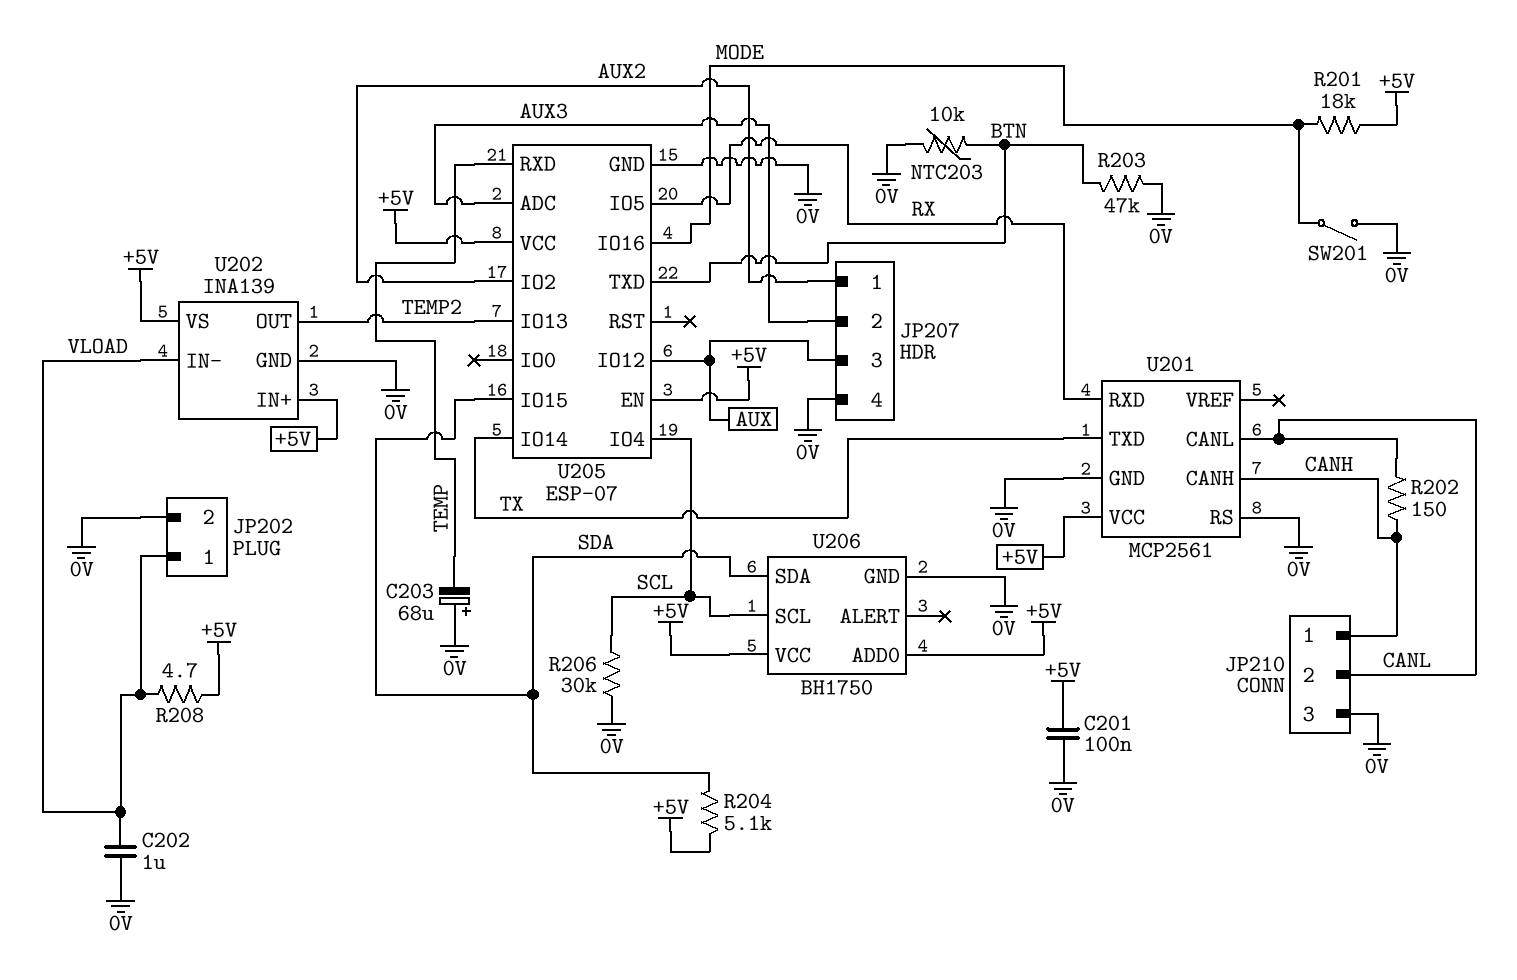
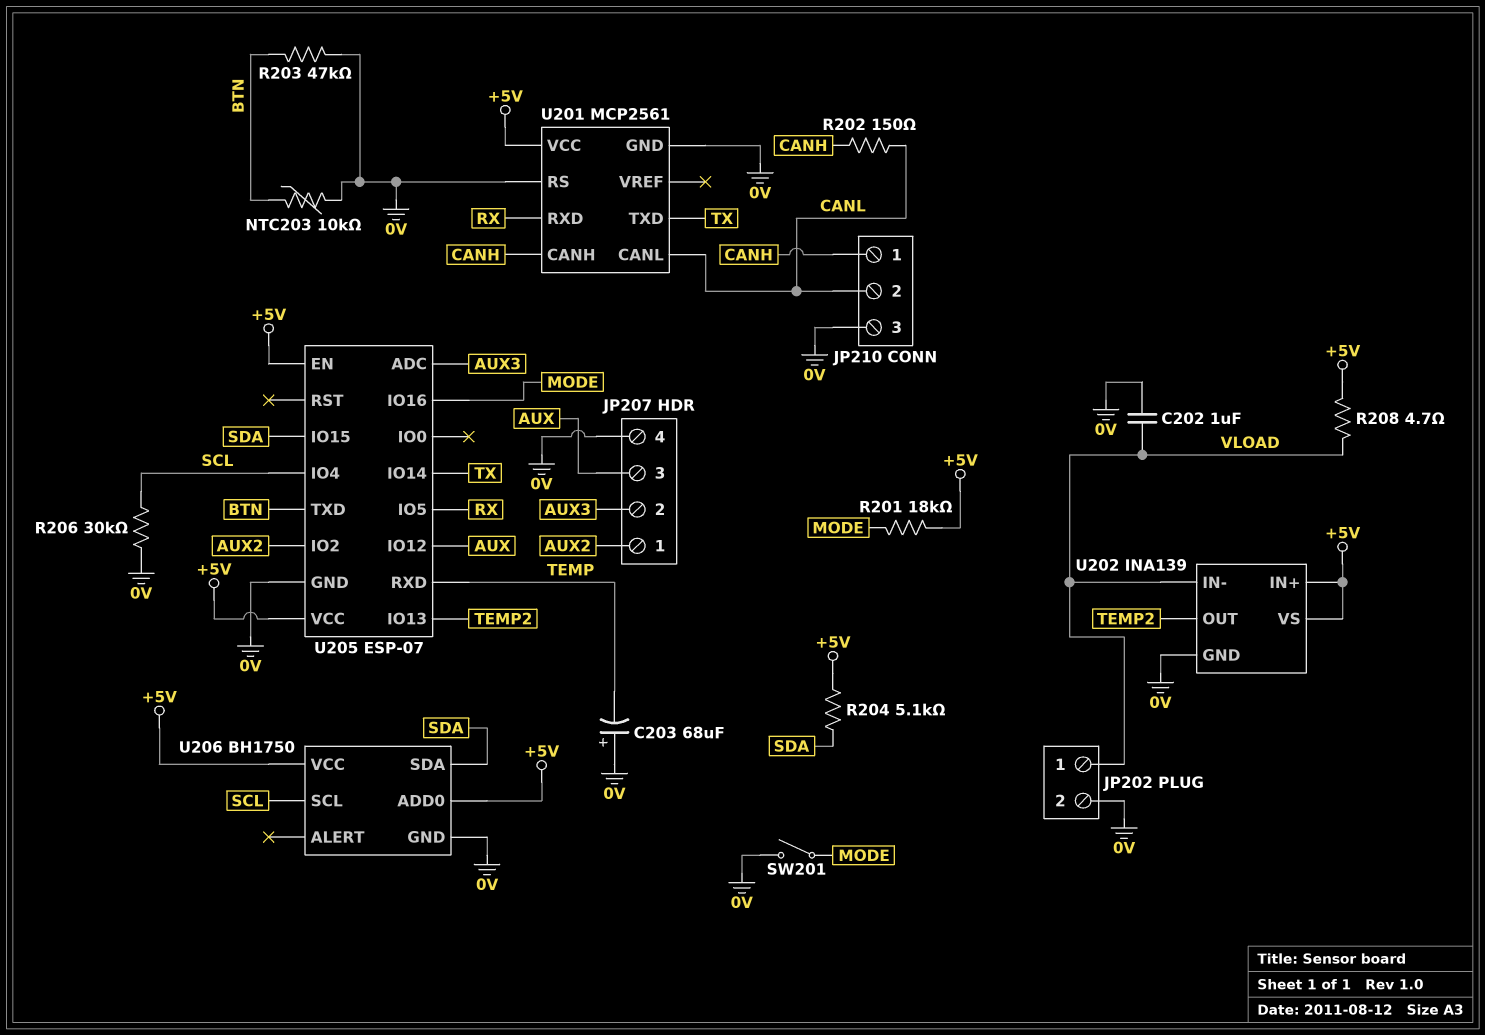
C201: 100nF (+5V, 0V) -> none

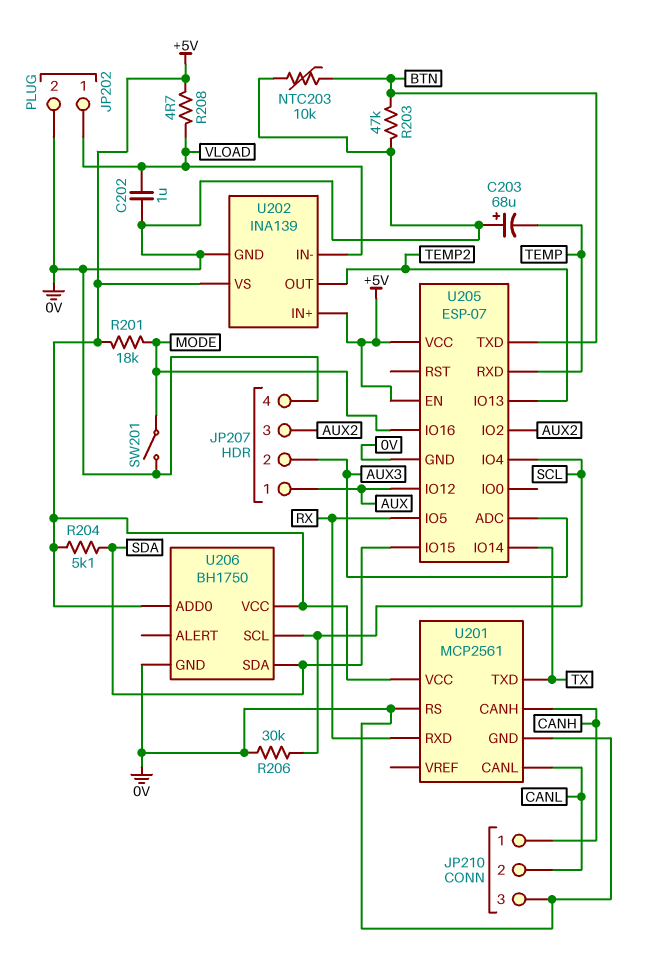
JP207 pin 1: AUX2 -> AUX
JP207 pin 3: AUX -> AUX2
R202: 150 (CANH, CANL) -> none

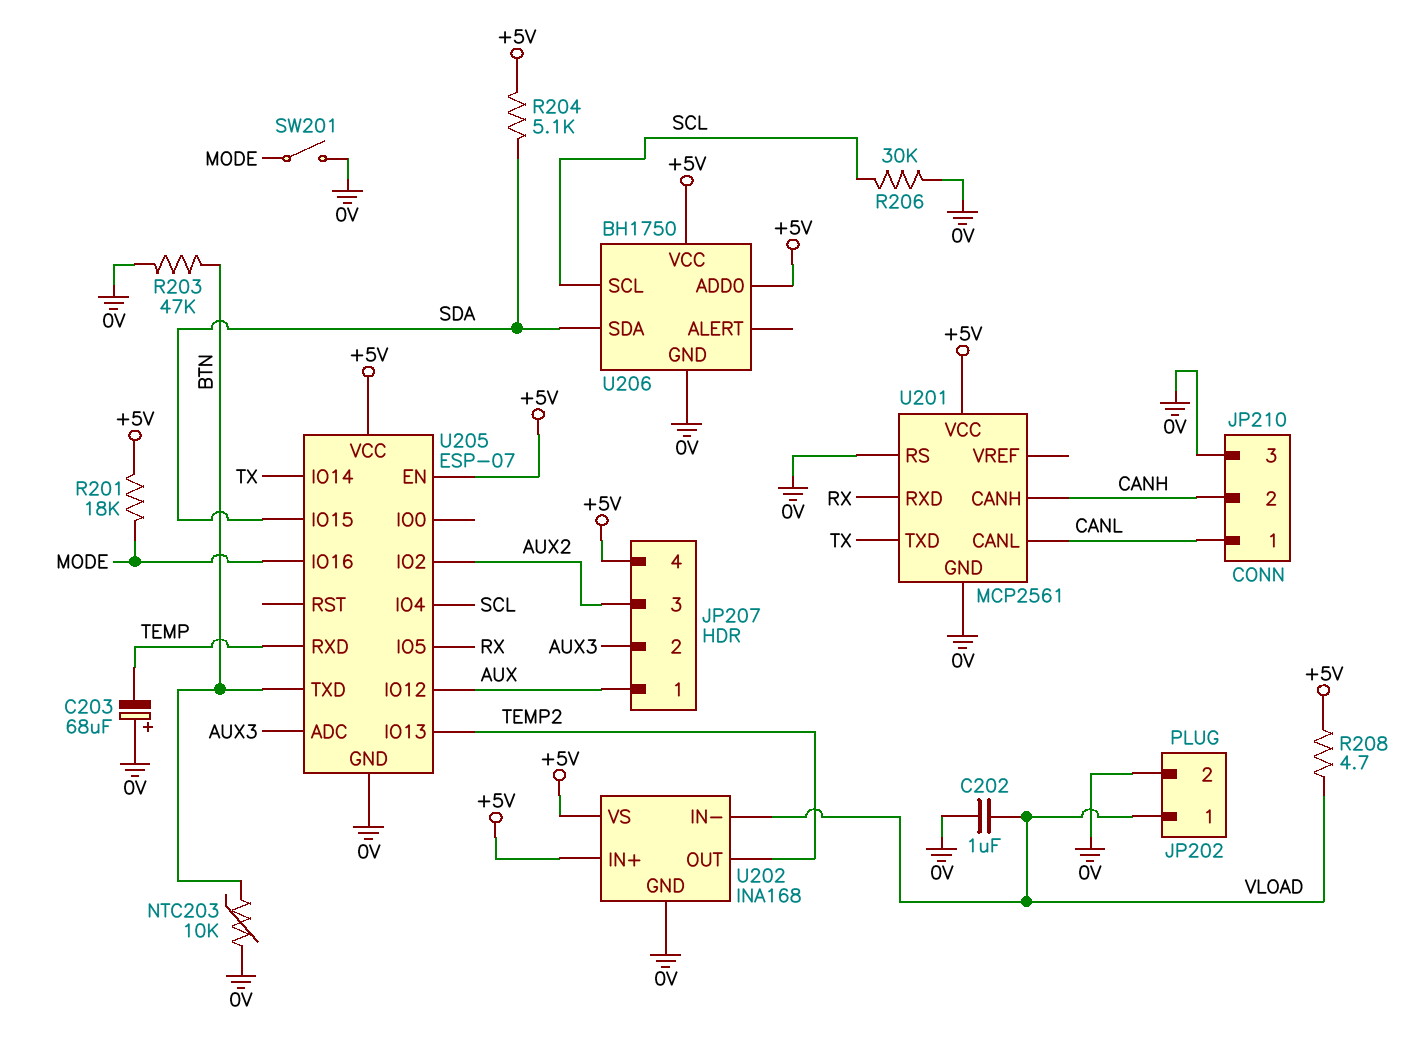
JP207 pin 4: 0V -> +5V
JP210 pin 1: CANH -> CANL
JP210 pin 2: CANL -> CANH
U202: INA139 -> INA168

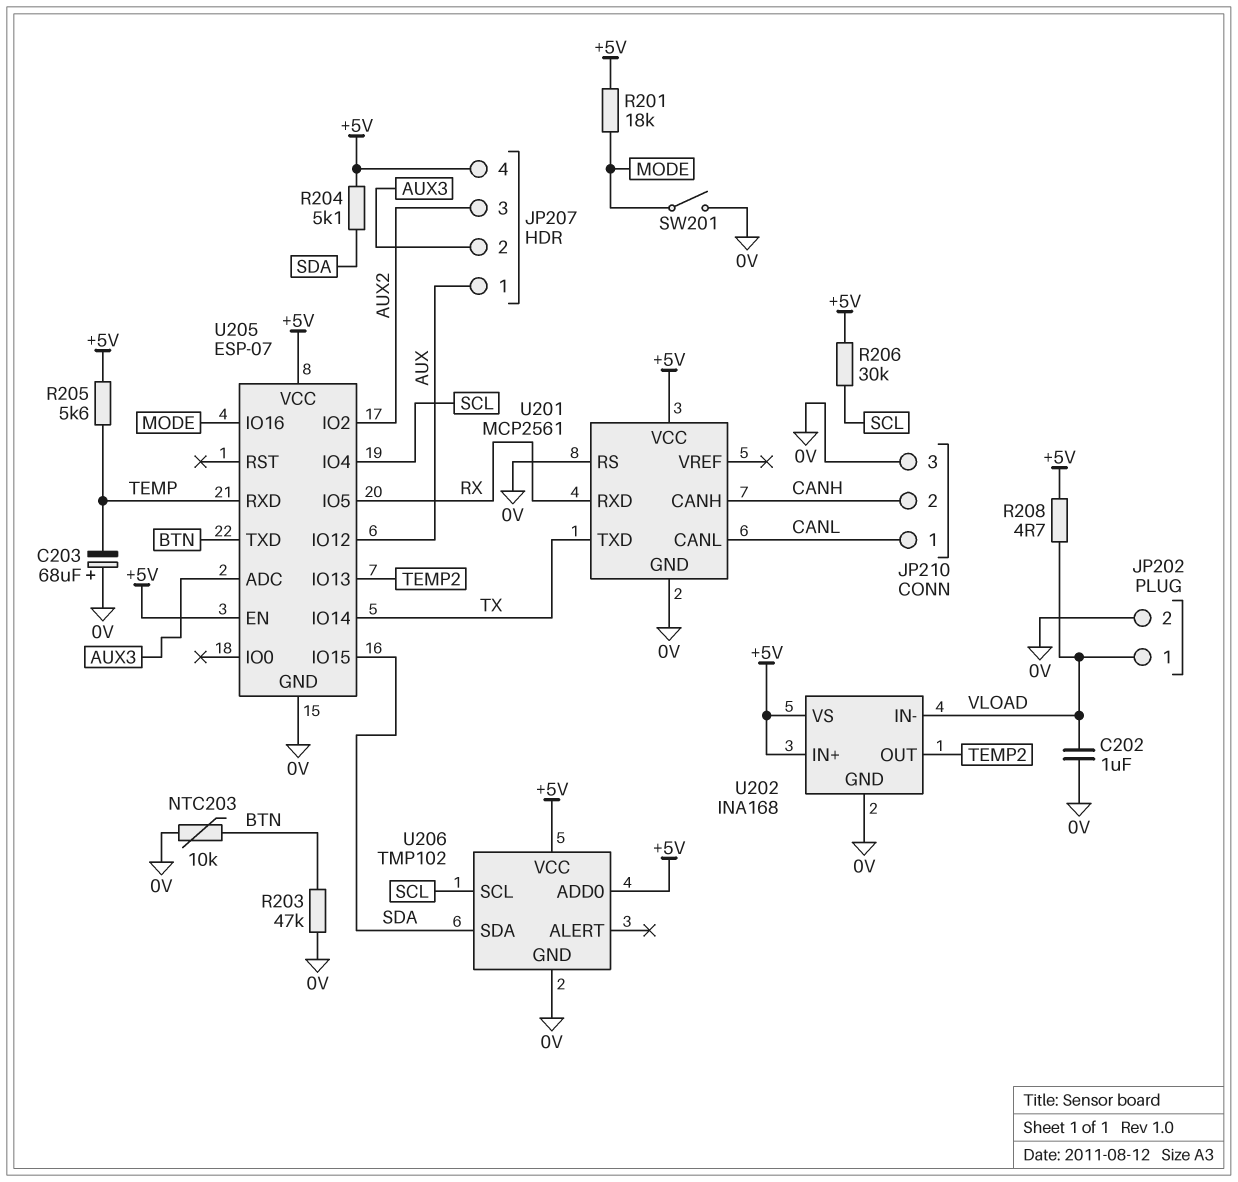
R205: none -> 5.6k (+5V, TEMP)
R206: 30k (0V, SCL) -> 30k (+5V, SCL)
U206: BH1750 -> TMP102

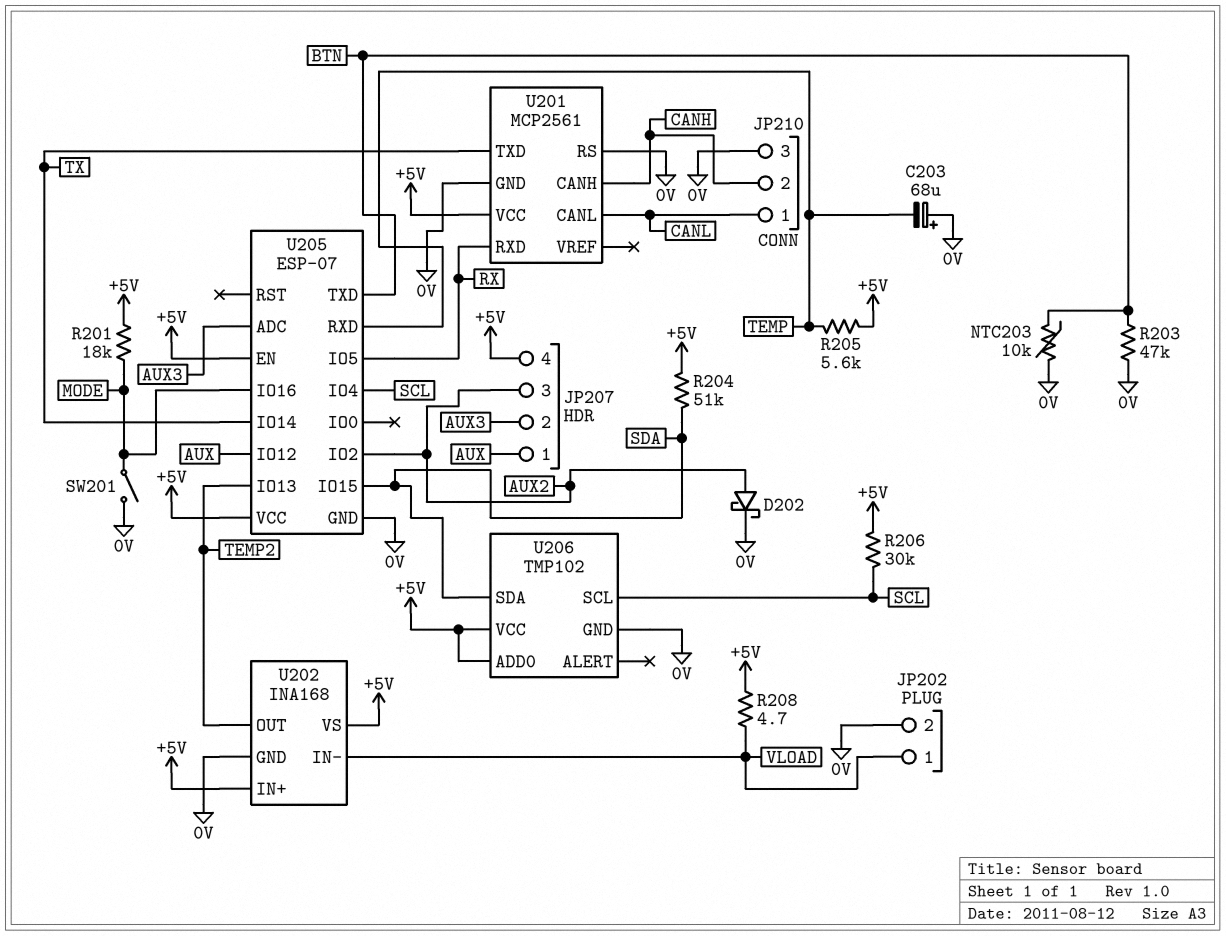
C202: 1uF (0V, VLOAD) -> none
D202: none -> schottky (A AUX2, K 0V)
R204: 5.1k (+5V, SDA) -> 51k (+5V, SDA)

